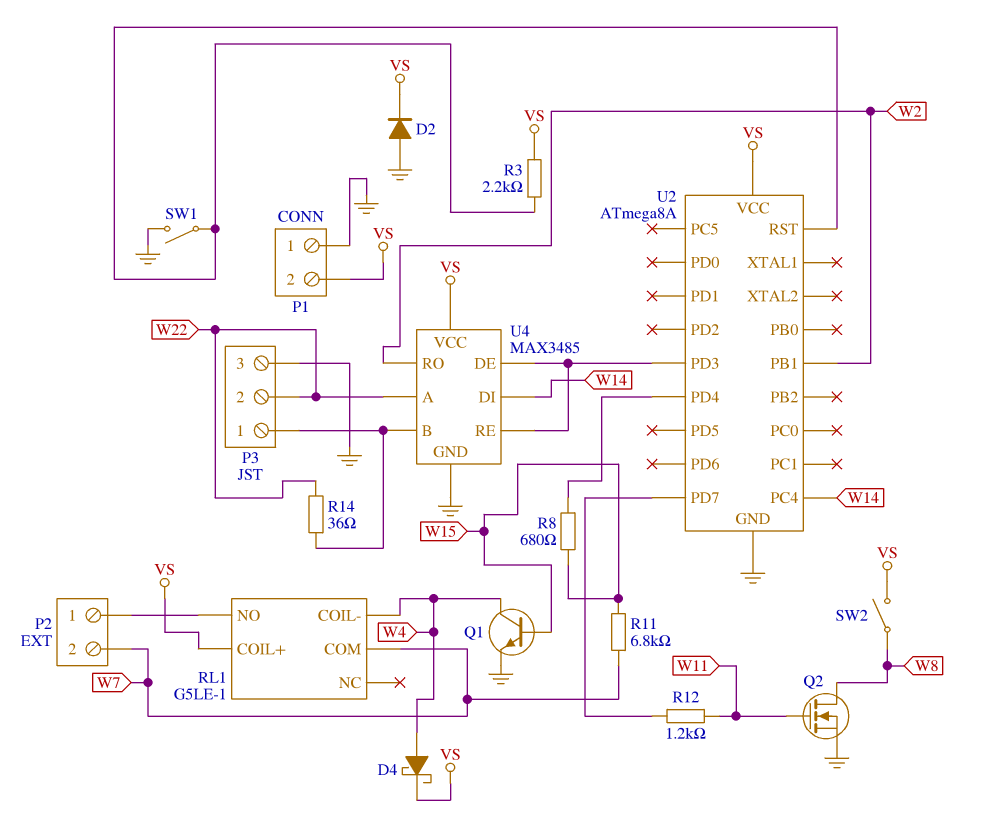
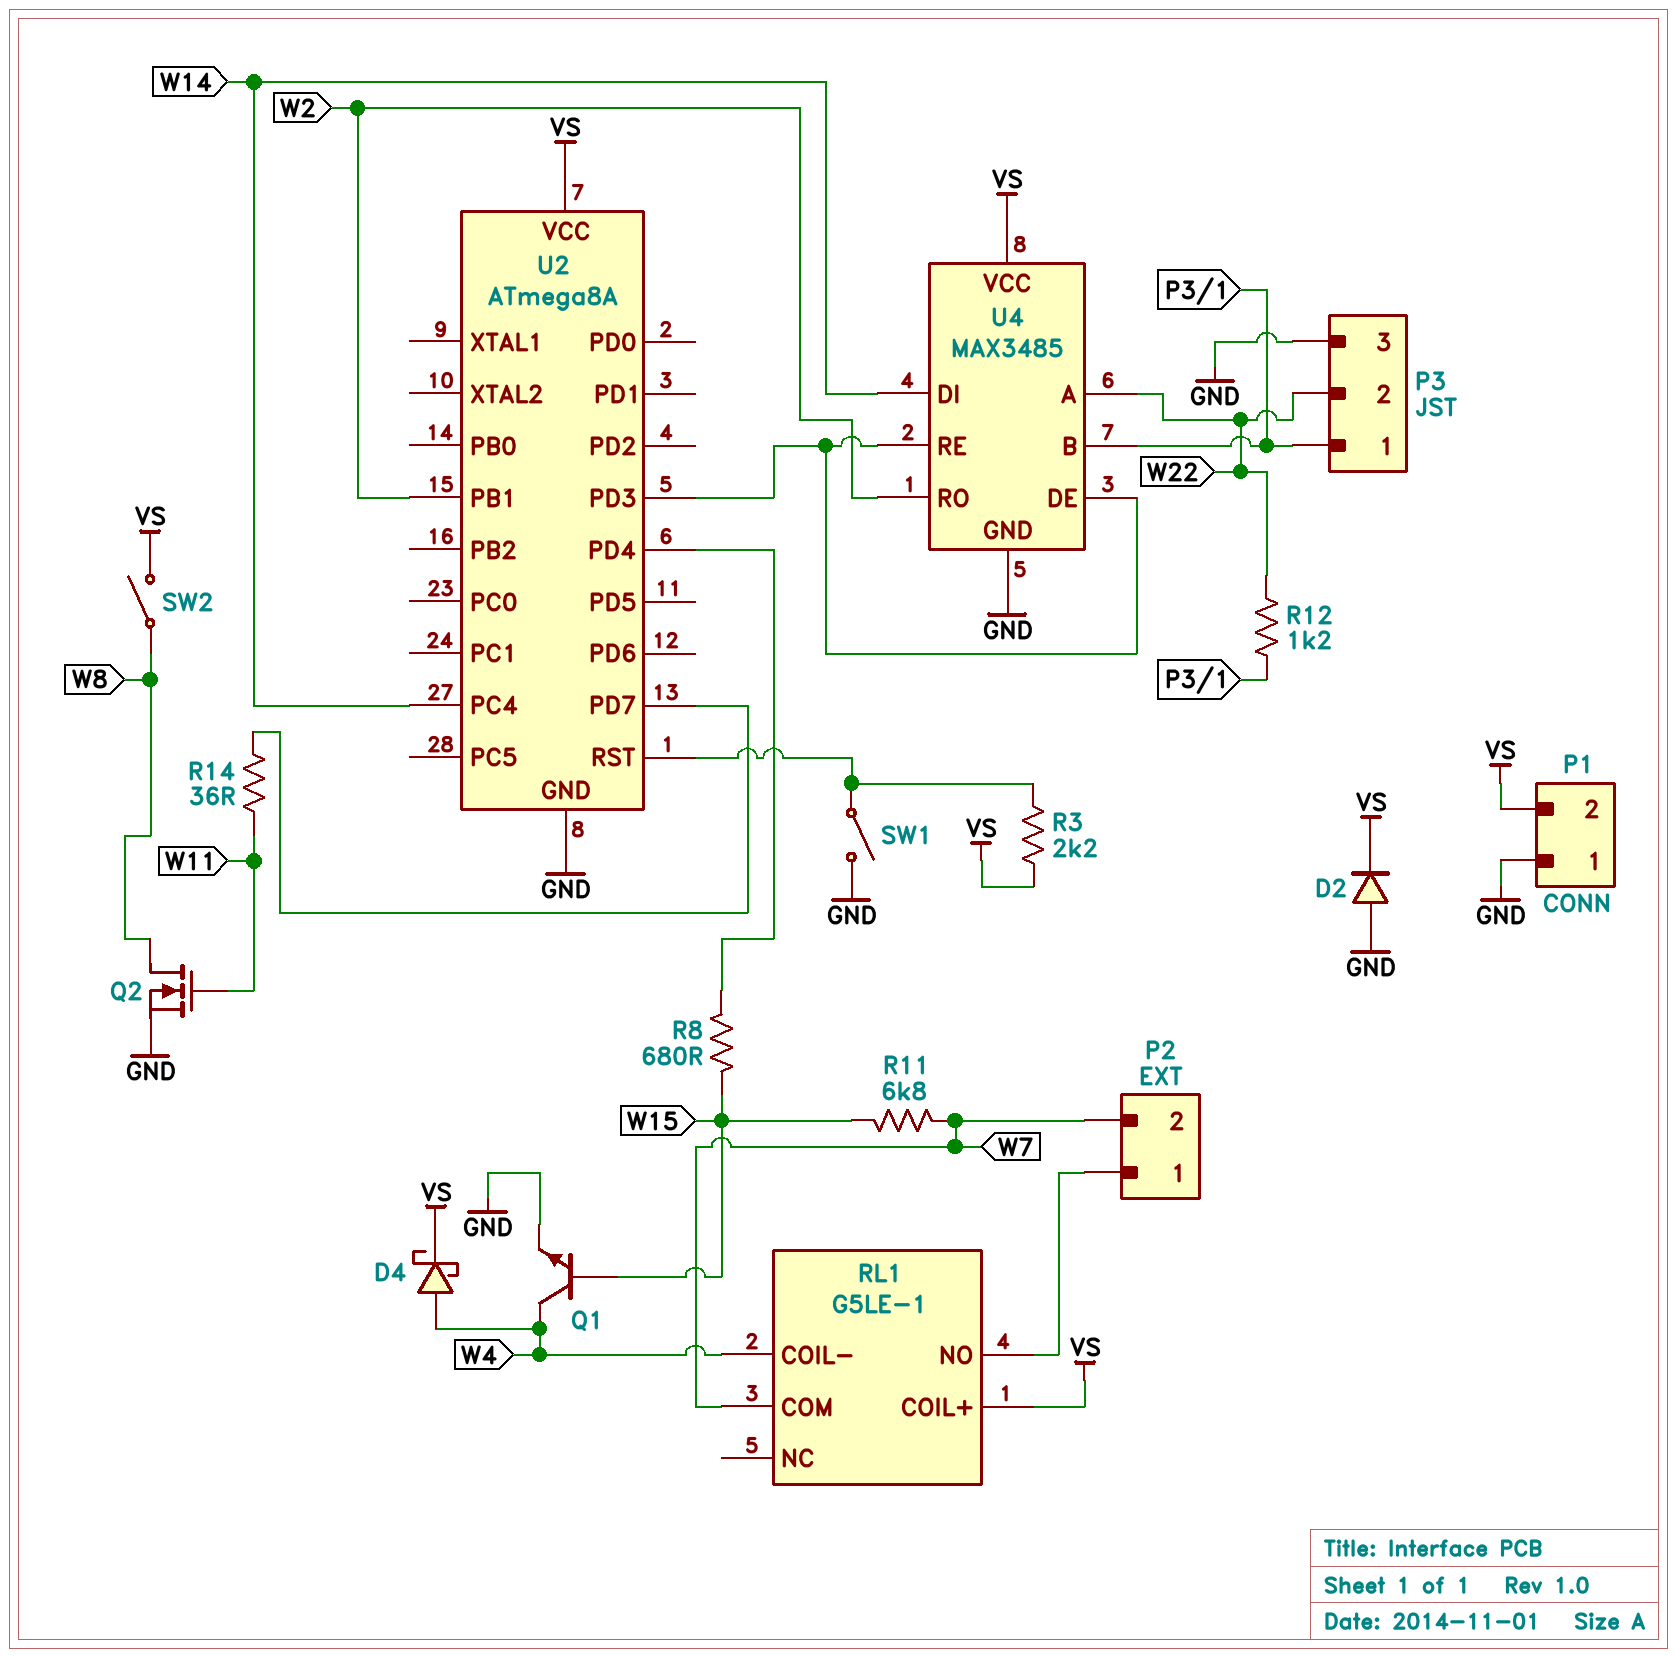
R12: 1.2k (U2/PD7, W11) -> 1.2k (P3/1, W22)
R14: 36 (P3/1, W22) -> 36 (U2/PD7, W11)

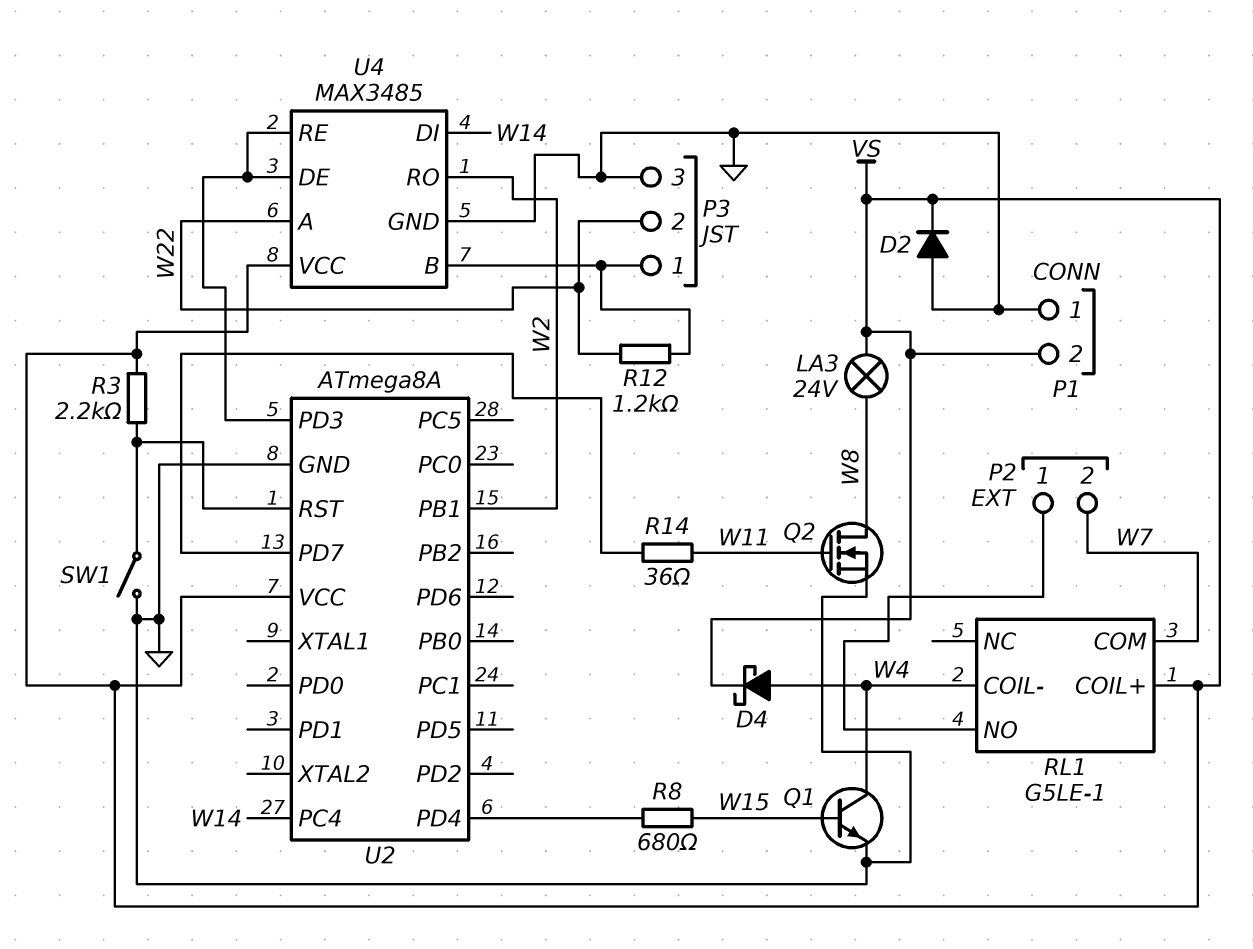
LA3: none -> lamp 24V (VS, W8)
R11: 6.8k (W7, W15) -> none
SW2: switch (VS, W8) -> none

